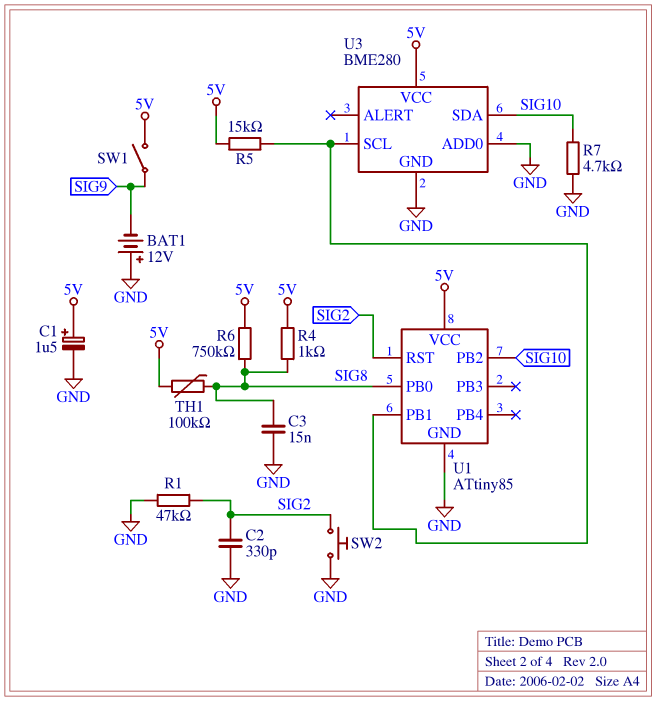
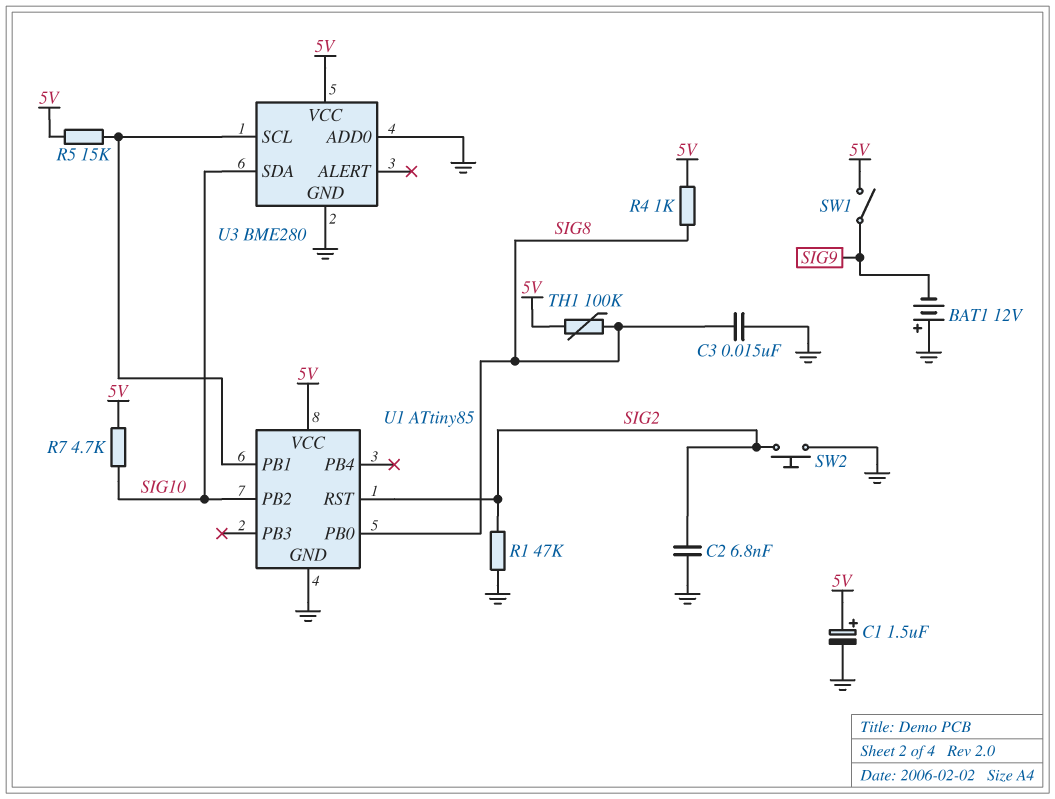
C2: 330pF (GND, SIG2) -> 6.8nF (GND, SIG2)
R6: 750k (5V, SIG8) -> none
R7: 4.7k (GND, SIG10) -> 4.7k (5V, SIG10)

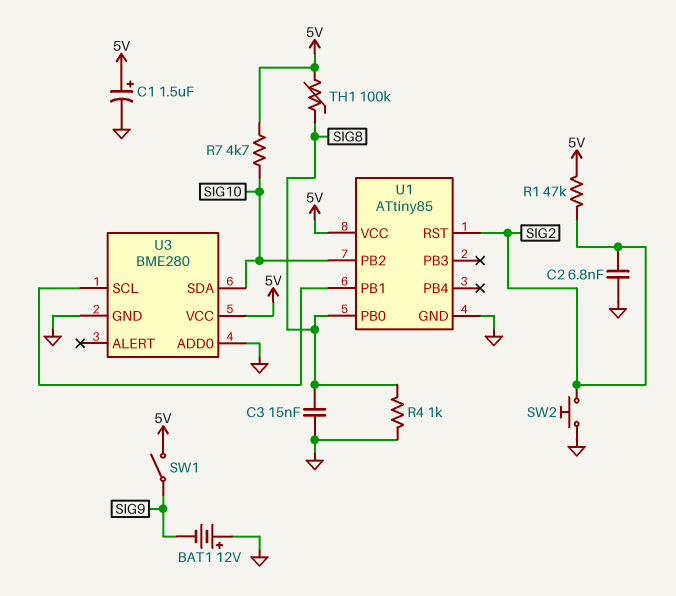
R1: 47k (GND, SIG2) -> 47k (5V, SIG2)
R4: 1k (5V, SIG8) -> 1k (GND, SIG8)
R5: 15k (5V, U1/PB1) -> none

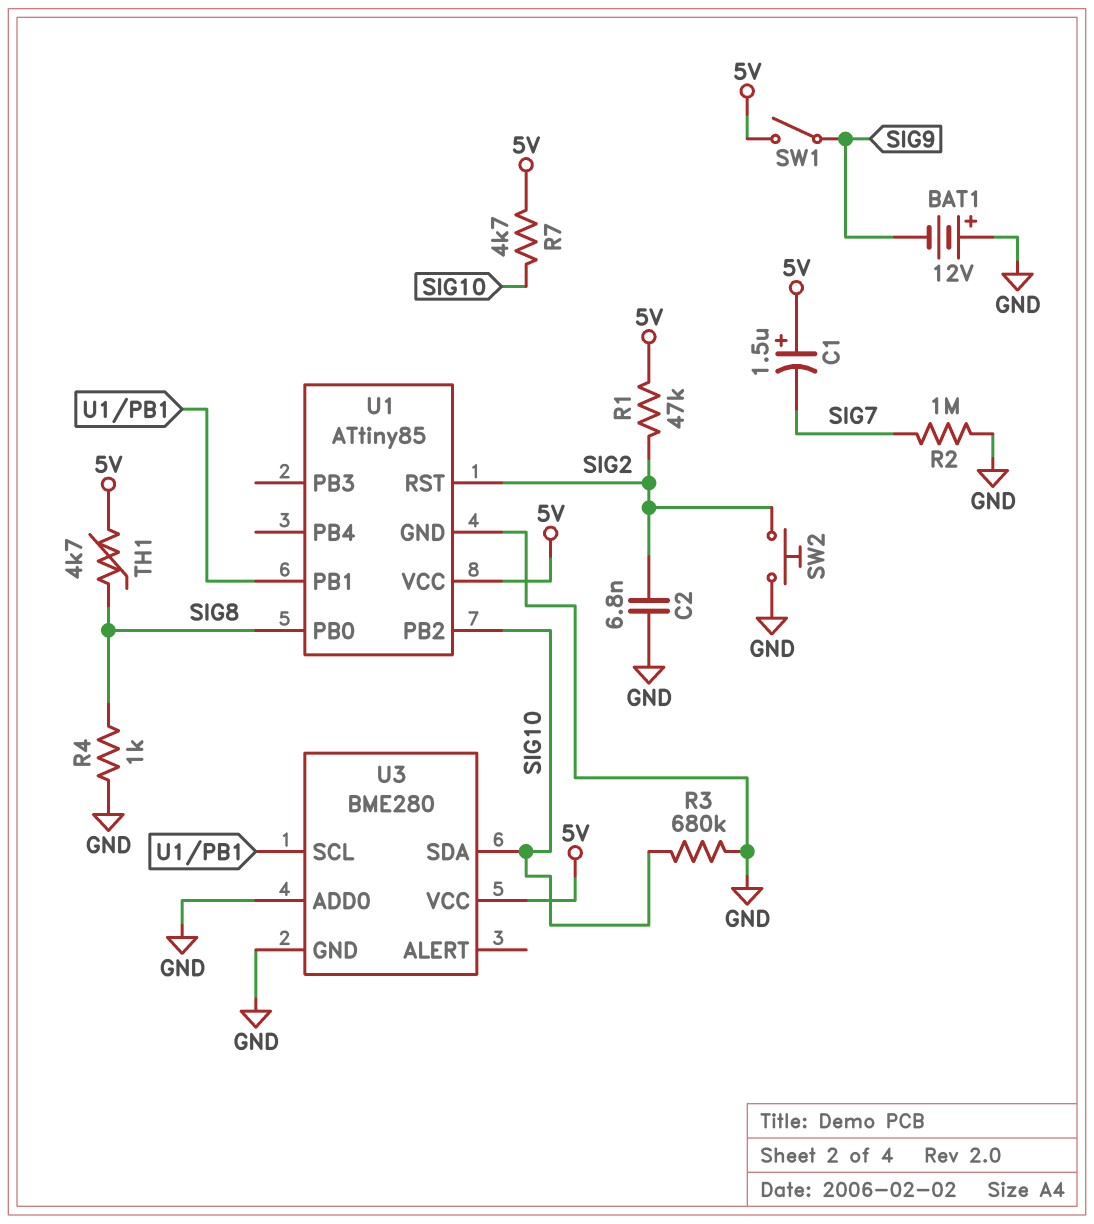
C1: 1.5uF (plus 5V, minus GND) -> 1.5uF (plus 5V, minus SIG7)
C3: 15nF (GND, SIG8) -> none
R2: none -> 1M (GND, SIG7)
R3: none -> 680k (GND, SIG10)
TH1: 100k (5V, SIG8) -> 4.7k (5V, SIG8)

